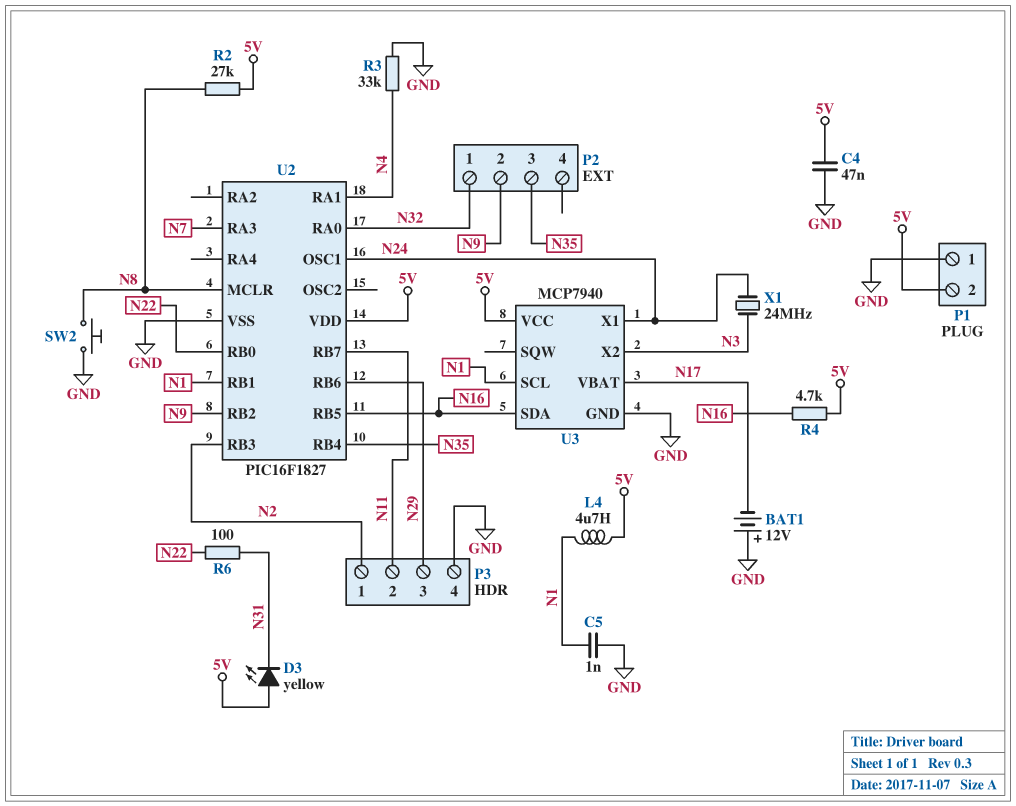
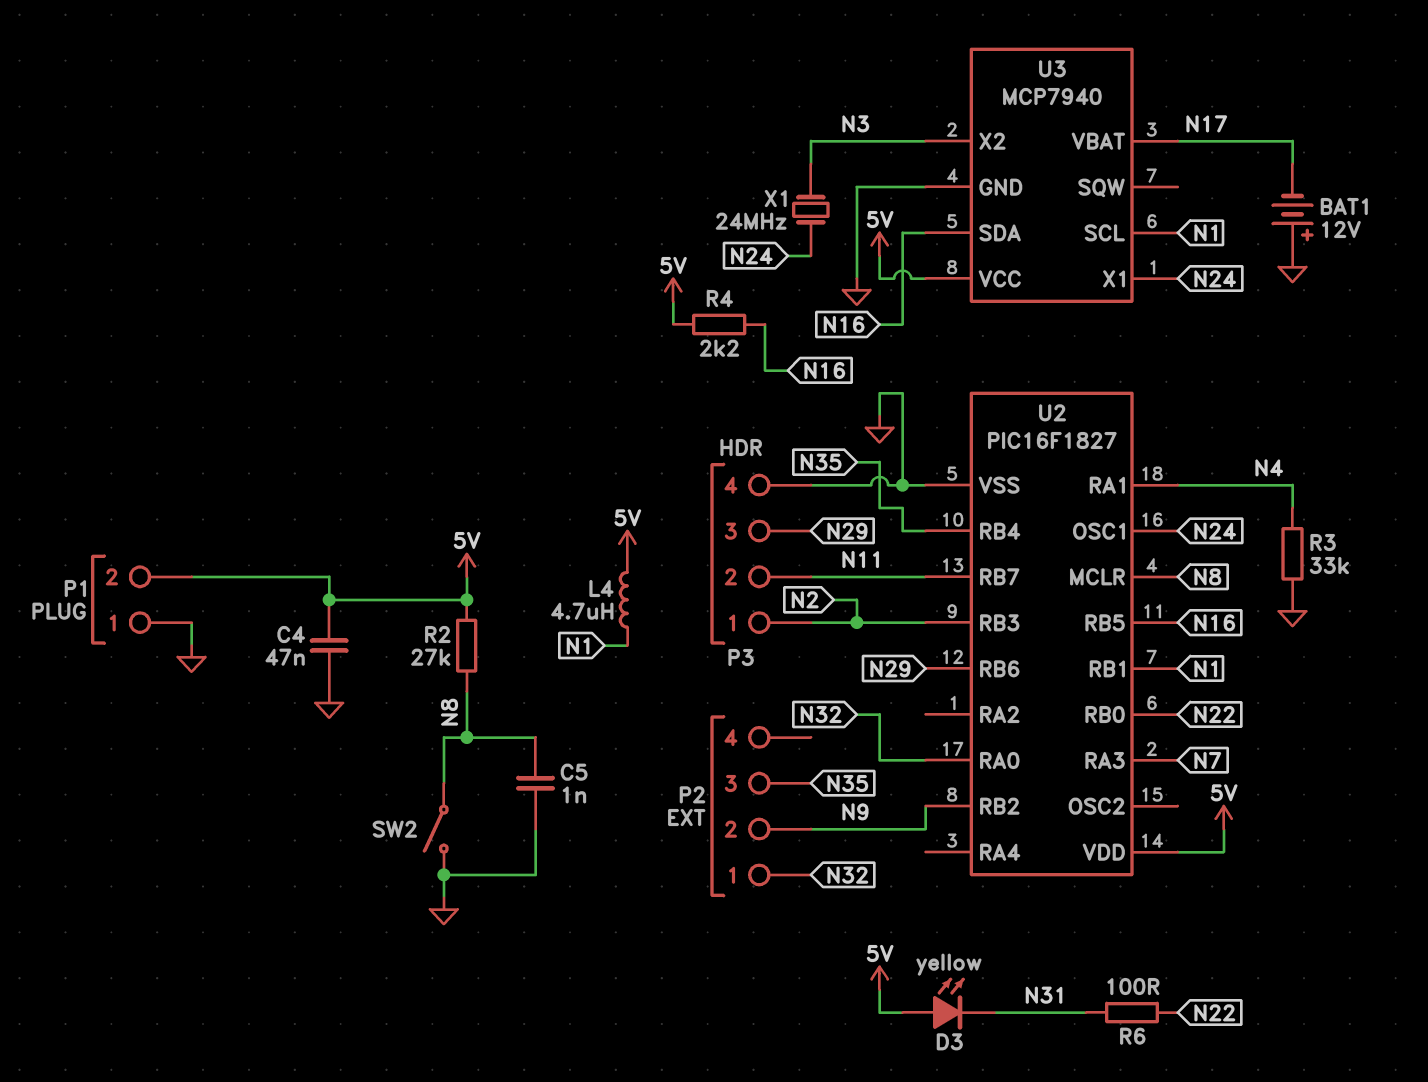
C5: 1nF (GND, N1) -> 1nF (GND, N8)
R4: 4.7k (5V, N16) -> 2.2k (5V, N16)
SW2: button (GND, N8) -> switch (GND, N8)

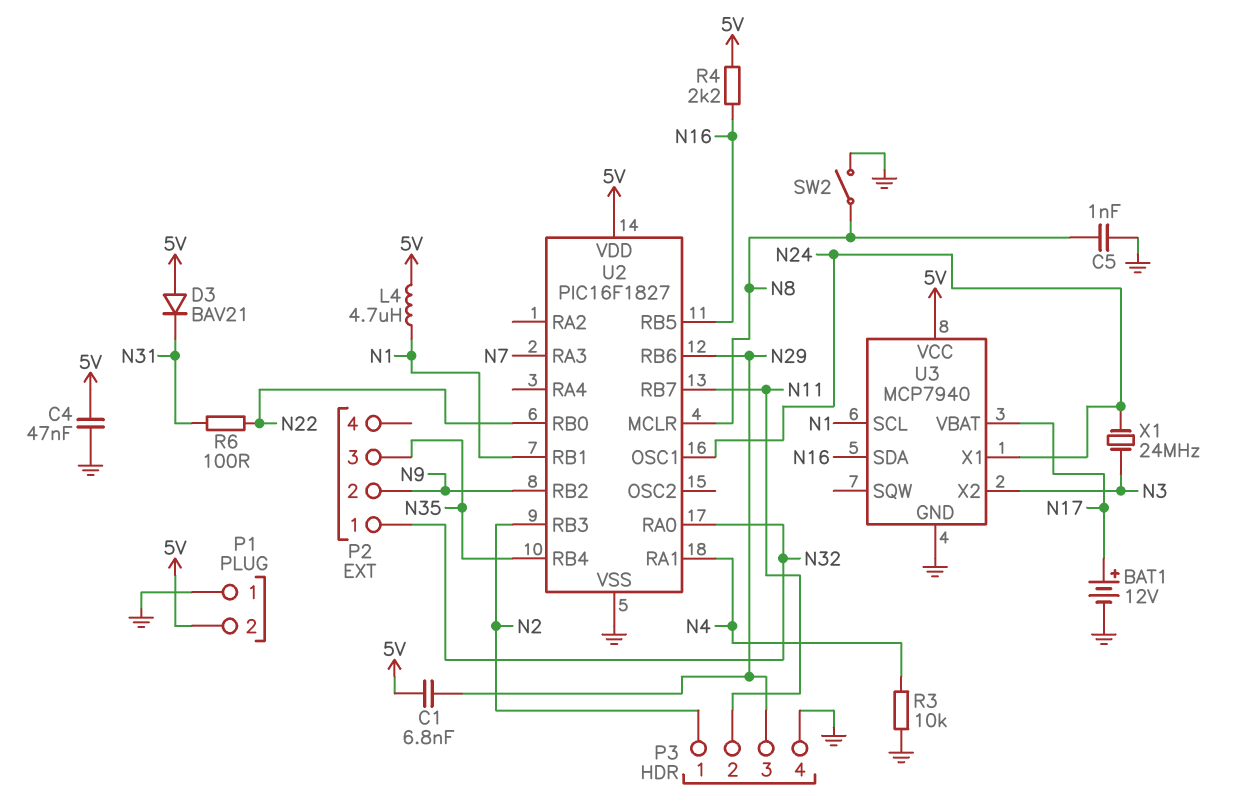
BAT1: 12V (plus GND, minus N17) -> 12V (plus N17, minus GND)
C1: none -> 6.8nF (5V, N29)
D3: LED yellow (A 5V, K N31) -> diode BAV21 (A 5V, K N31)
R2: 27k (5V, N8) -> none
R3: 33k (GND, N4) -> 10k (GND, N4)

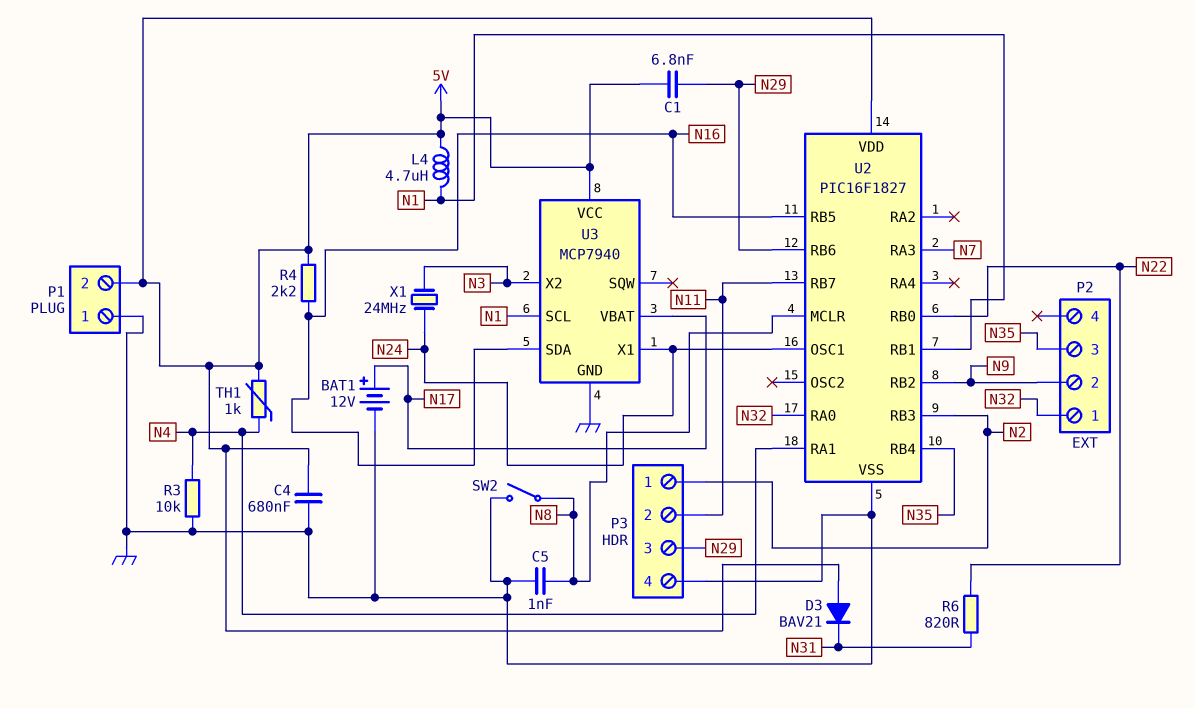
C4: 47nF (5V, GND) -> 680nF (5V, GND)
R6: 100 (N22, N31) -> 820 (N22, N31)
TH1: none -> 1k (5V, N4)

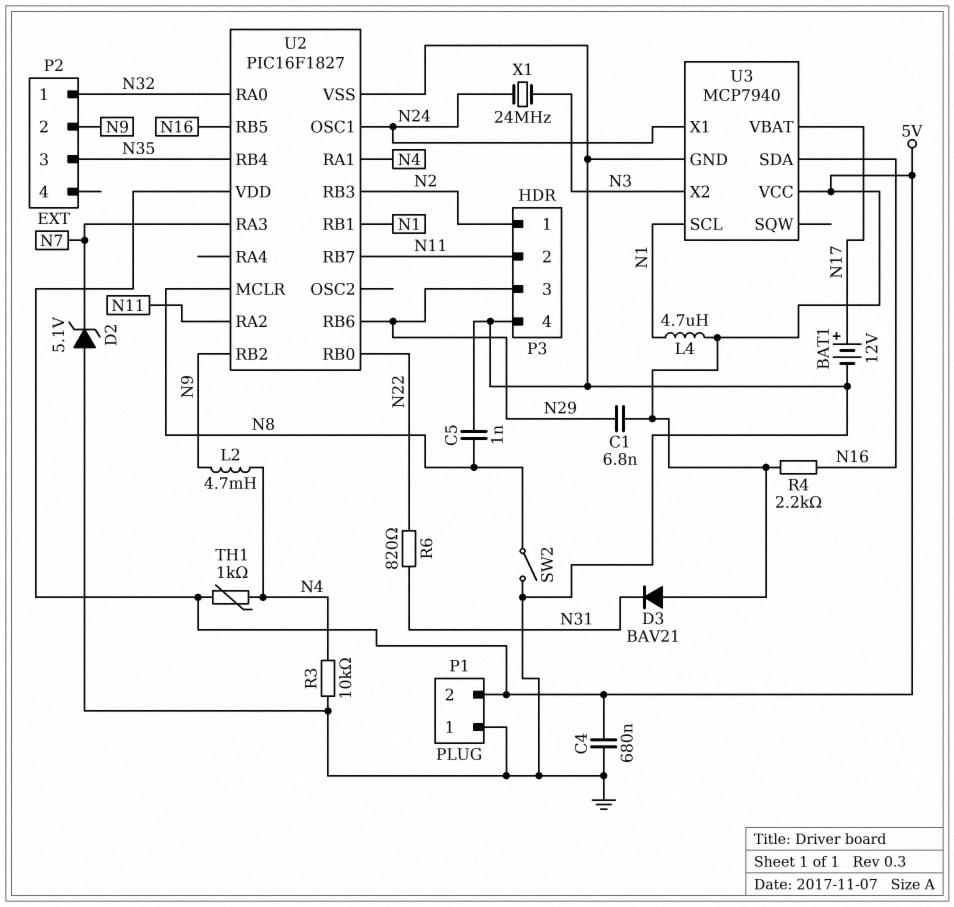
D2: none -> zener 5.1V (A GND, K N7)
L2: none -> 4.7mH (N4, N9)
U2 pin RA2: none -> N11

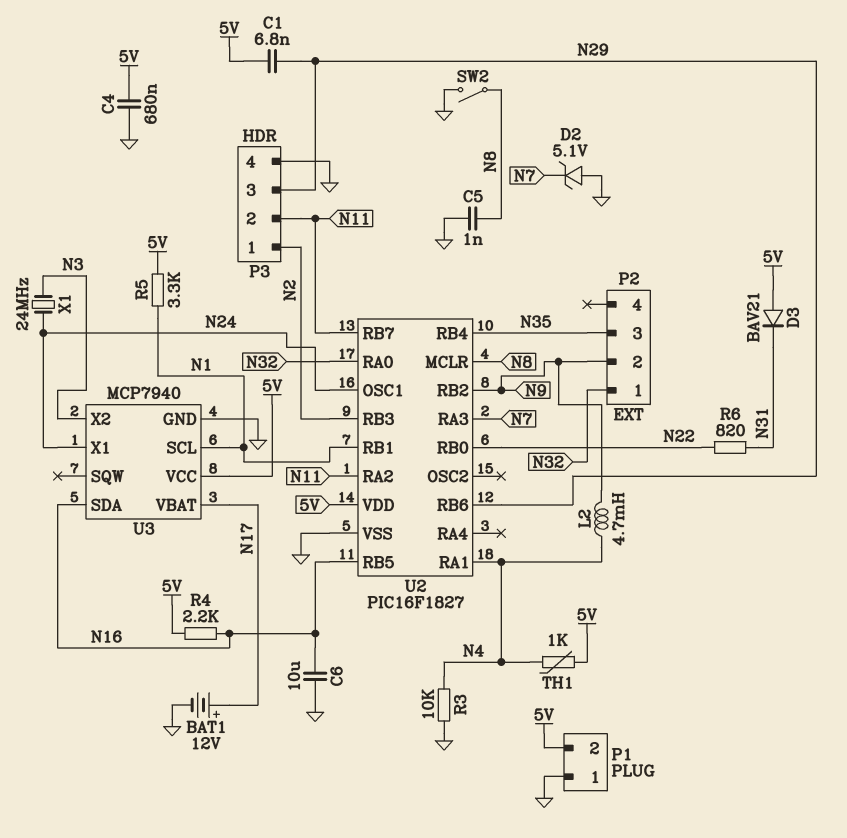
C6: none -> 10uF (GND, N16)
L4: 4.7uH (5V, N1) -> none
R5: none -> 3.3k (5V, N1)

